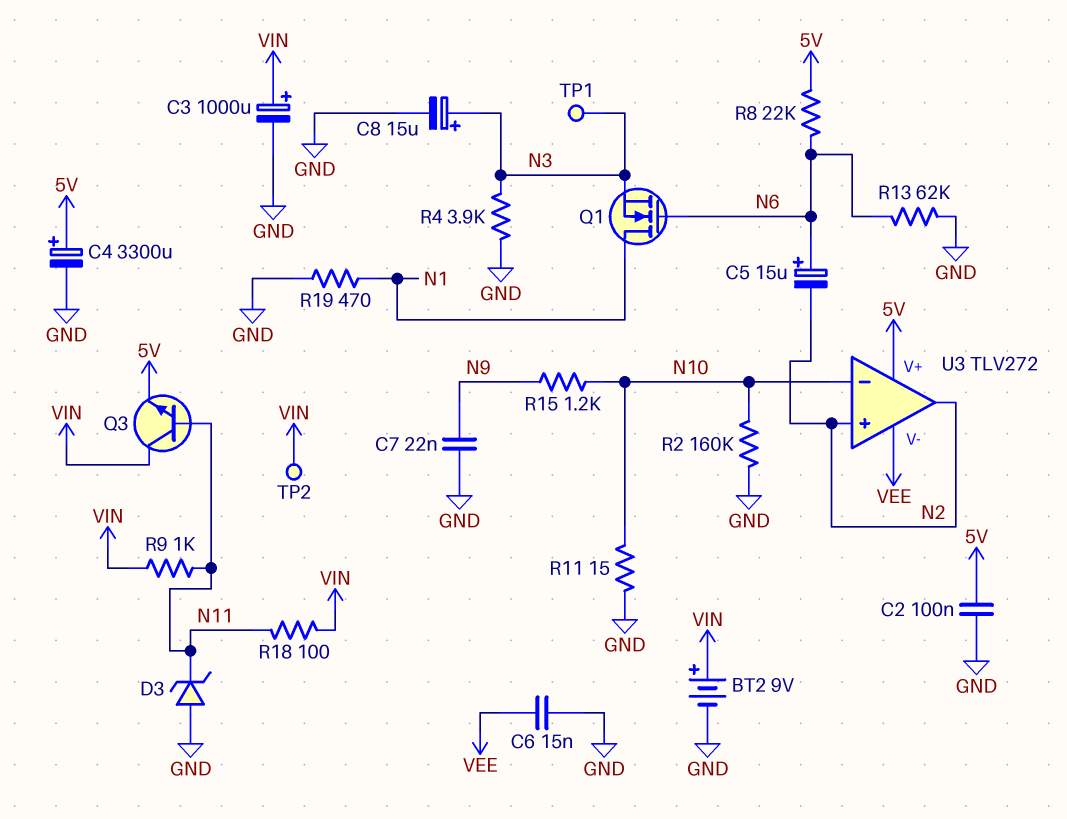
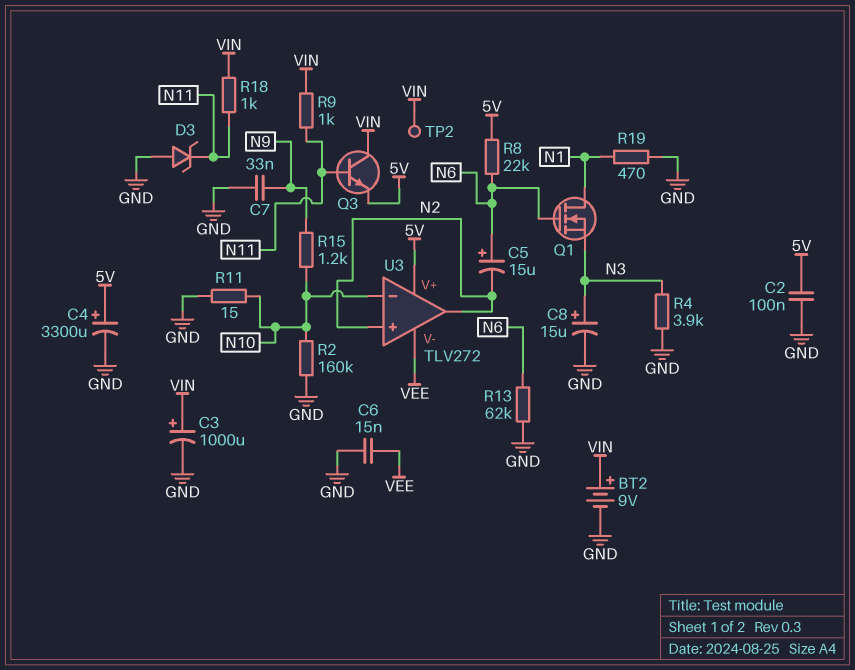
C7: 22nF (GND, N9) -> 33nF (GND, N9)
R18: 100 (N11, VIN) -> 1k (N11, VIN)
TP1: test point (N3) -> none

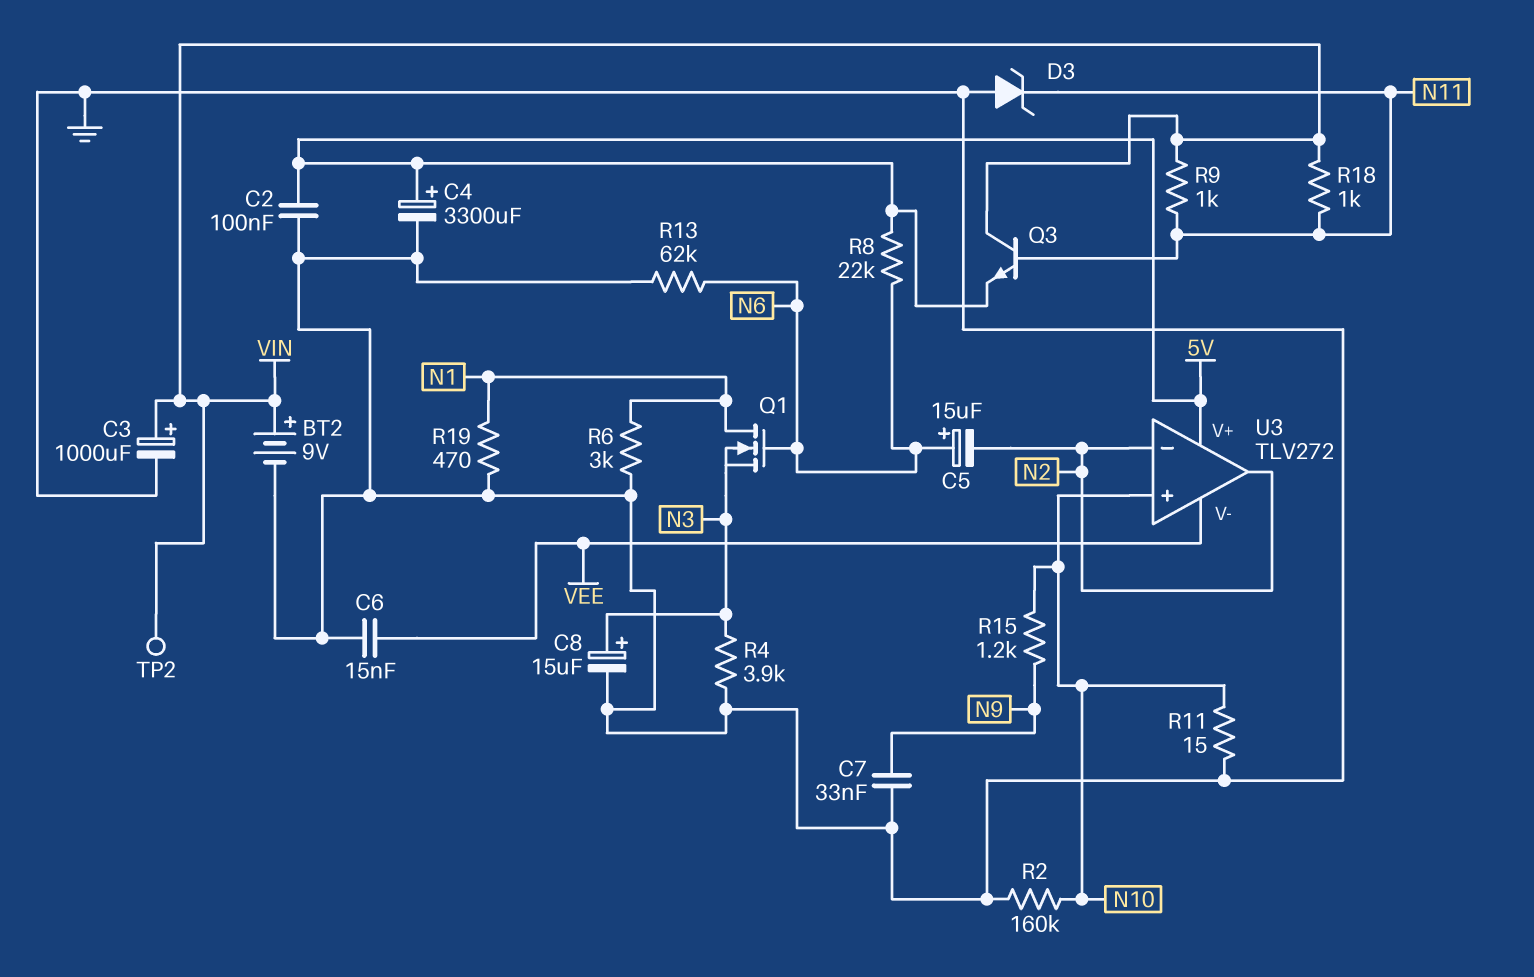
R6: none -> 3k (GND, N1)
U3 pin in+: N2 -> N10
U3 pin in-: N10 -> N2

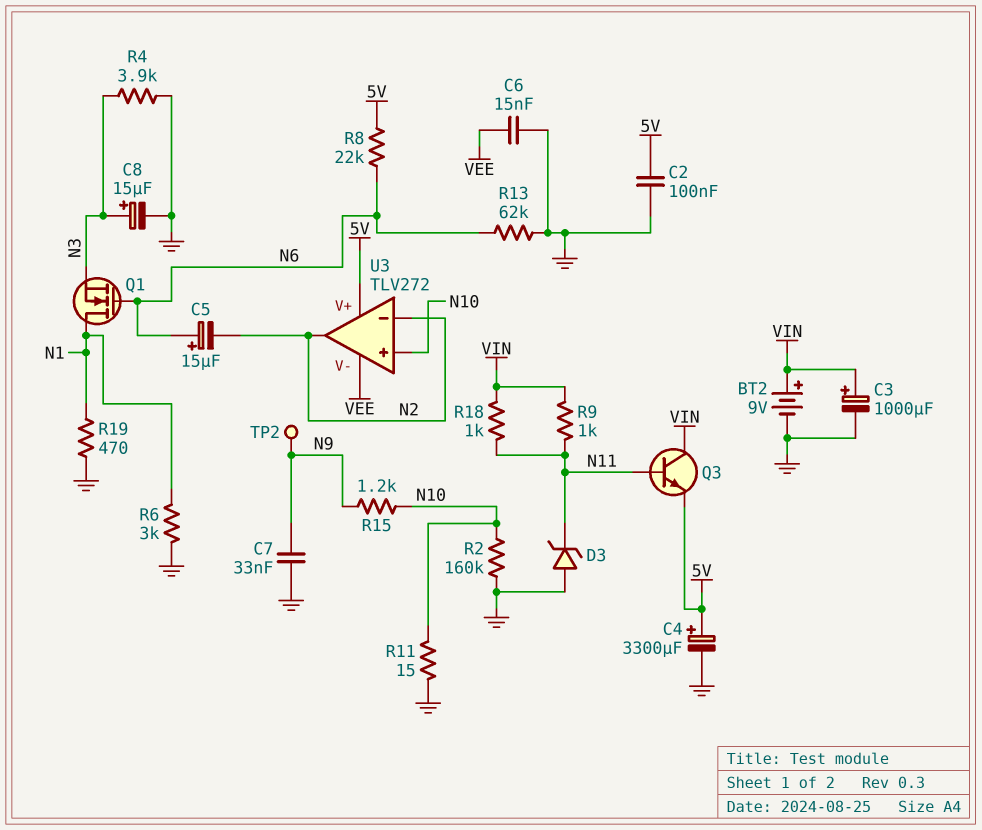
TP2: test point (VIN) -> test point (N9)

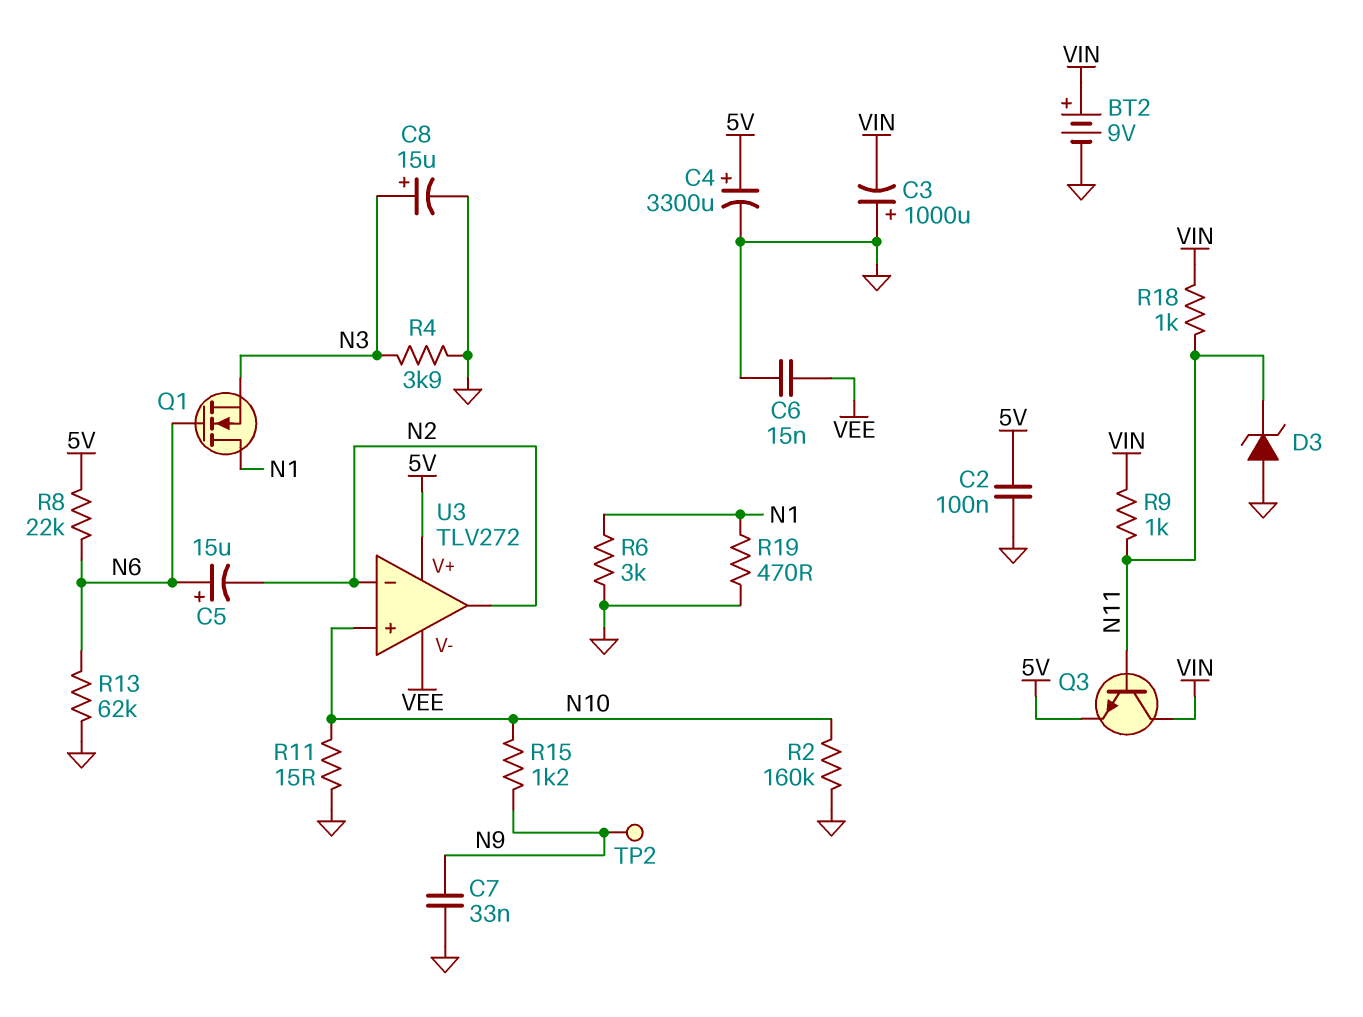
C3: 1000uF (plus VIN, minus GND) -> 1000uF (plus GND, minus VIN)

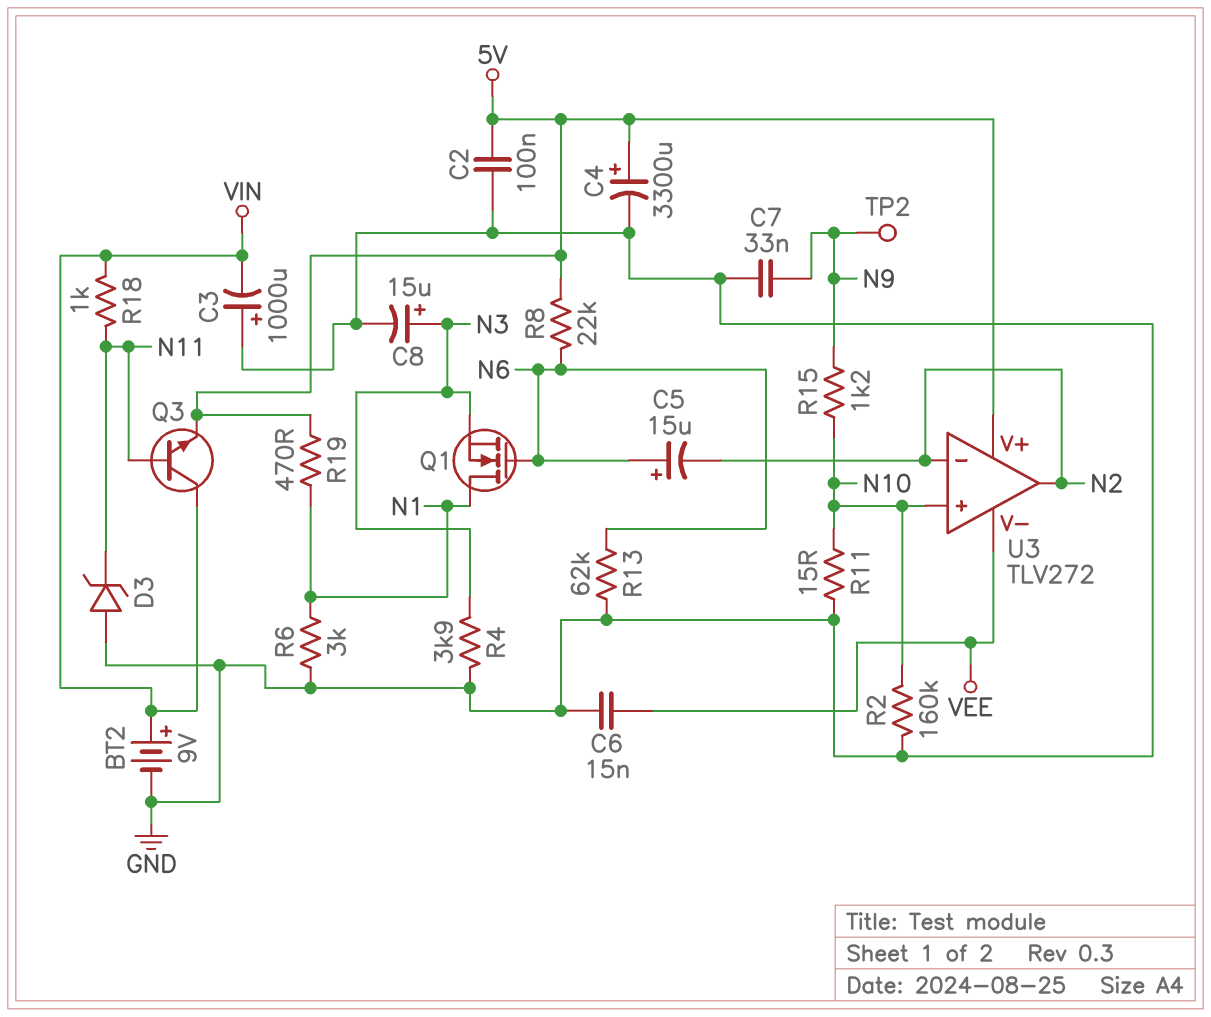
R9: 1k (N11, VIN) -> none
R19: 470 (GND, N1) -> 470 (5V, N1)

